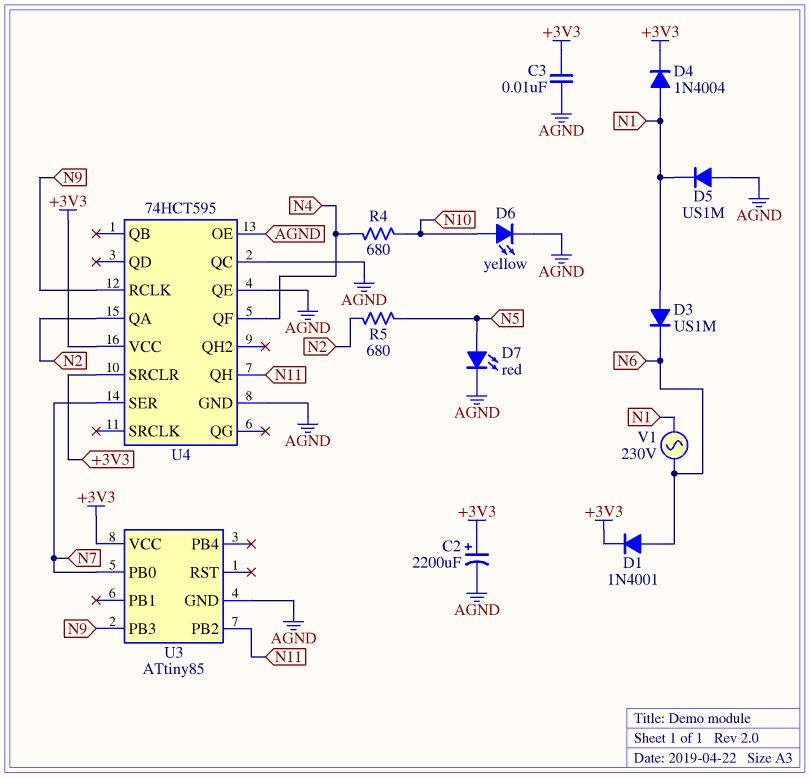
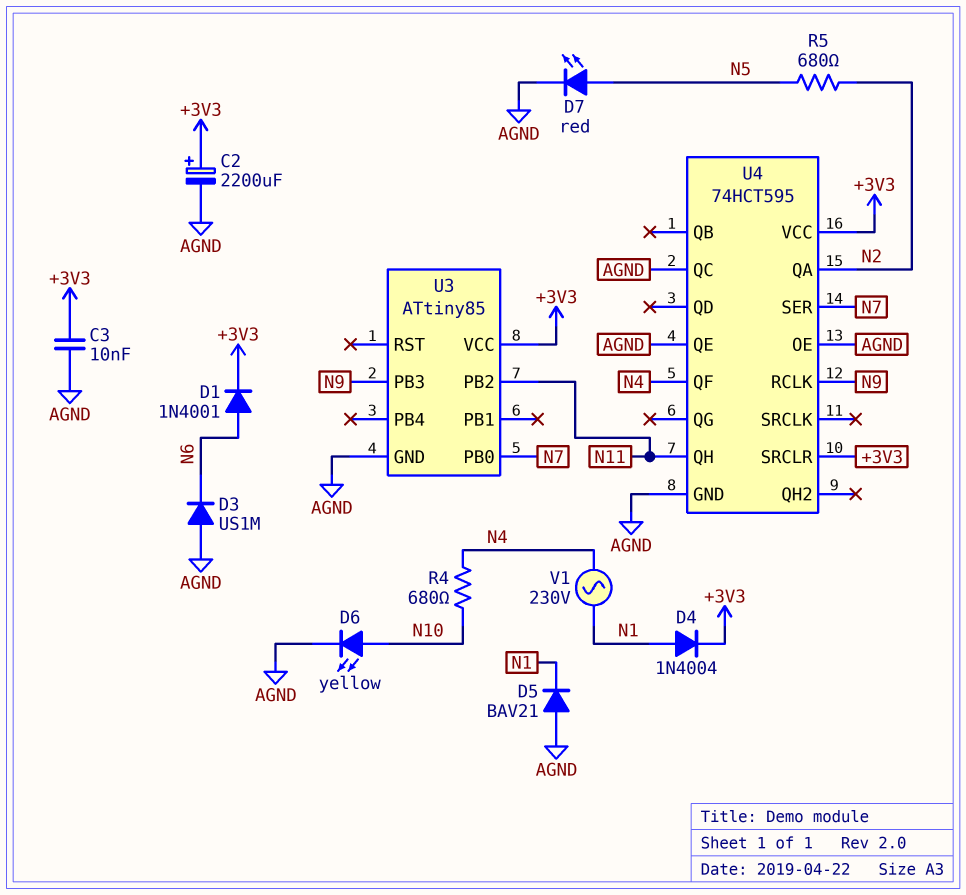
D3: diode US1M (A N1, K N6) -> diode US1M (A AGND, K N6)
D5: diode US1M (A AGND, K N1) -> diode BAV21 (A AGND, K N1)
V1: AC 230V (N1, N6) -> AC 230V (N1, N4)

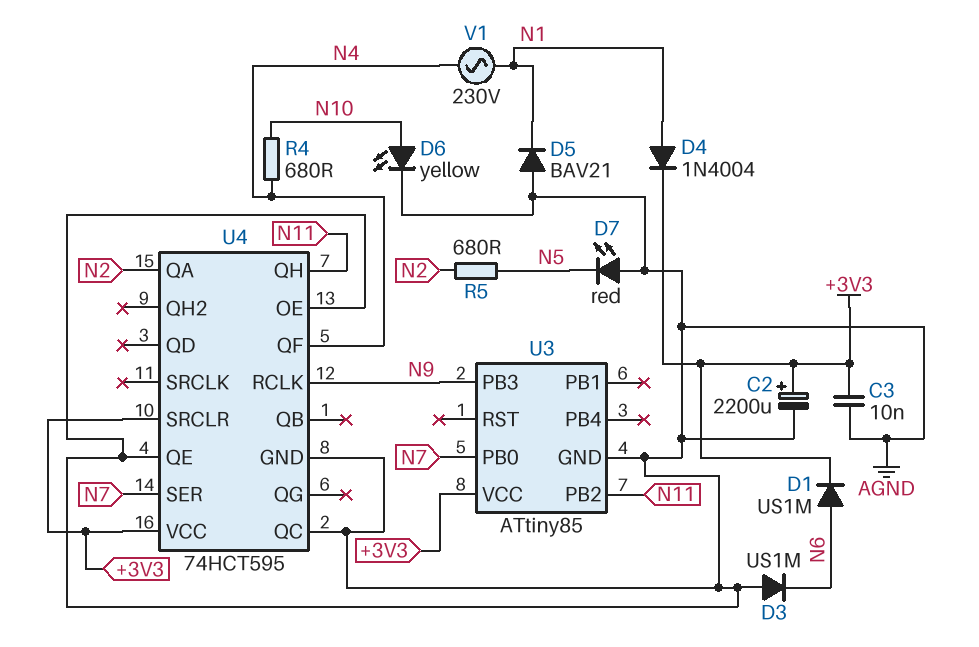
D1: diode 1N4001 (A N6, K +3V3) -> diode US1M (A N6, K +3V3)
D7: LED red (A N5, K AGND) -> LED red (A AGND, K N5)

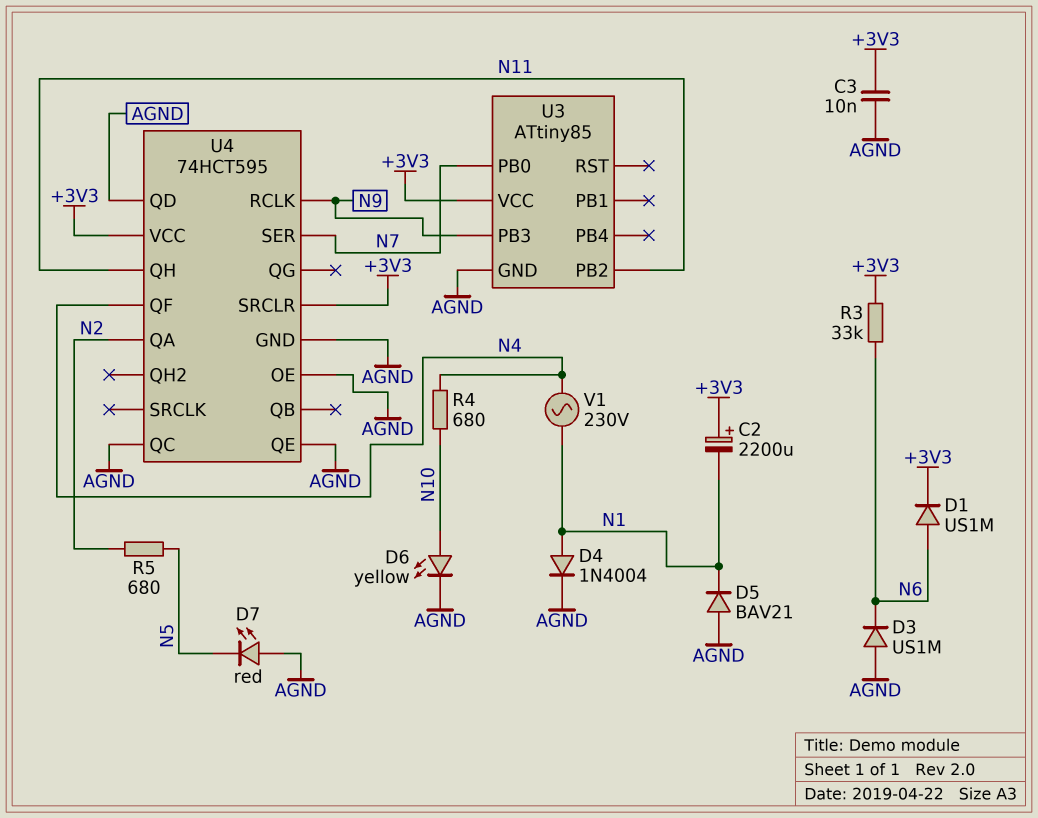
C2: 2200uF (plus +3V3, minus AGND) -> 2200uF (plus +3V3, minus N1)
D4: diode 1N4004 (A N1, K +3V3) -> diode 1N4004 (A N1, K AGND)
R3: none -> 33k (+3V3, N6)
U4 pin QD: none -> AGND

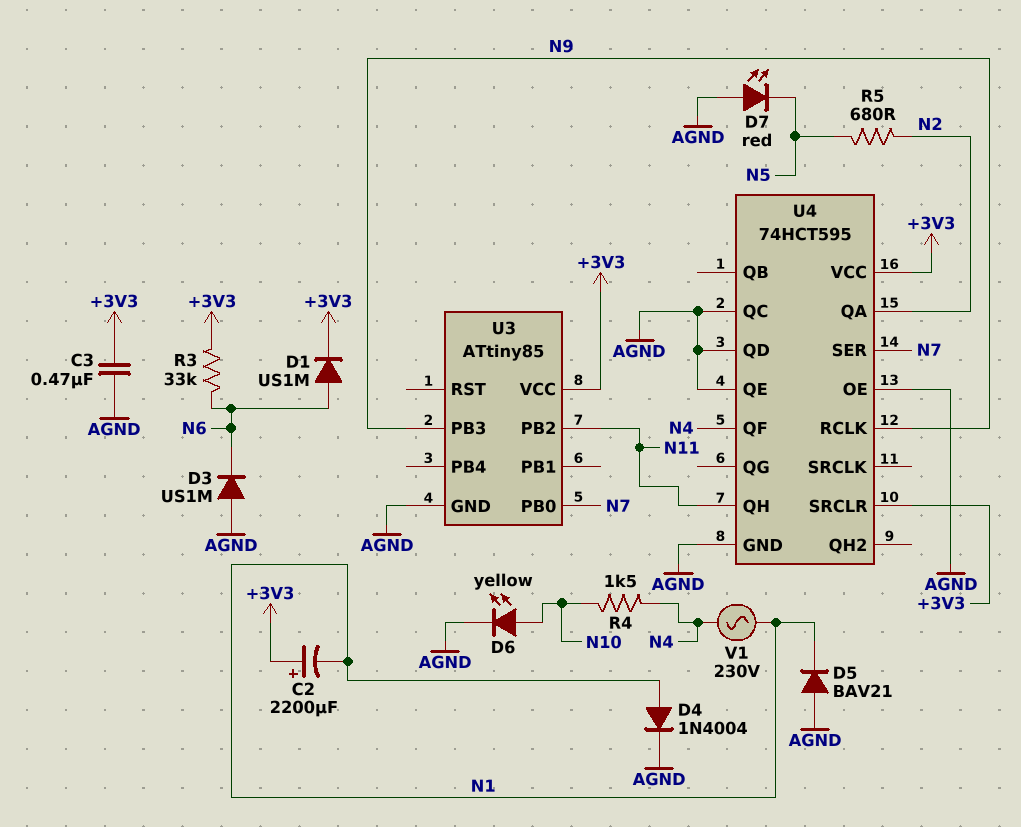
C3: 10nF (+3V3, AGND) -> 470nF (+3V3, AGND)
R4: 680 (N4, N10) -> 1.5k (N4, N10)

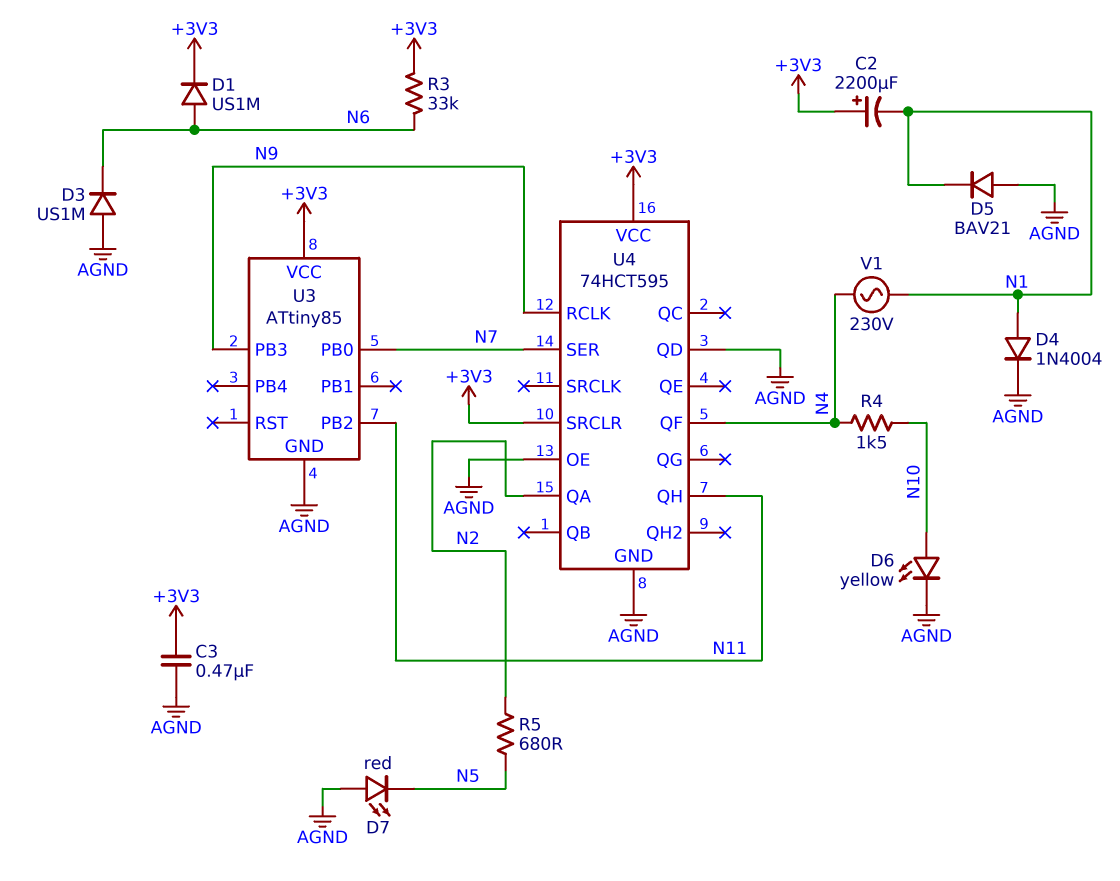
U4 pin QC: AGND -> none
U4 pin QE: AGND -> none

